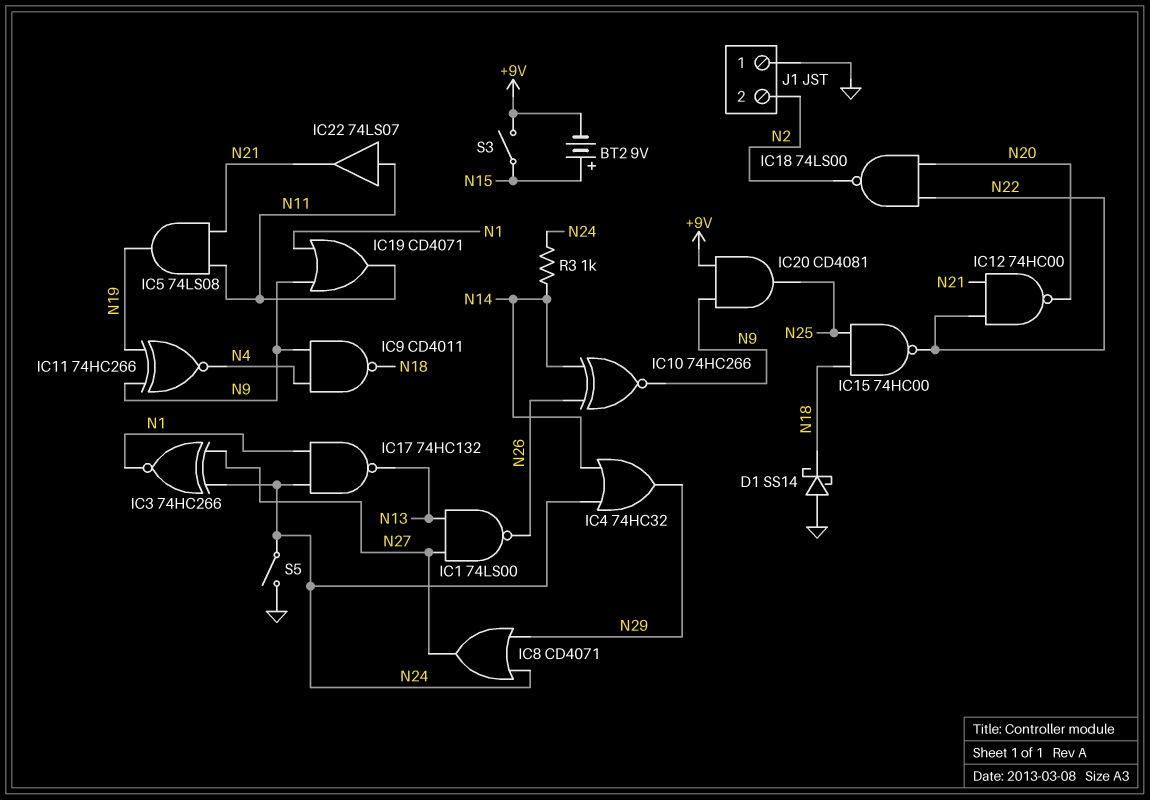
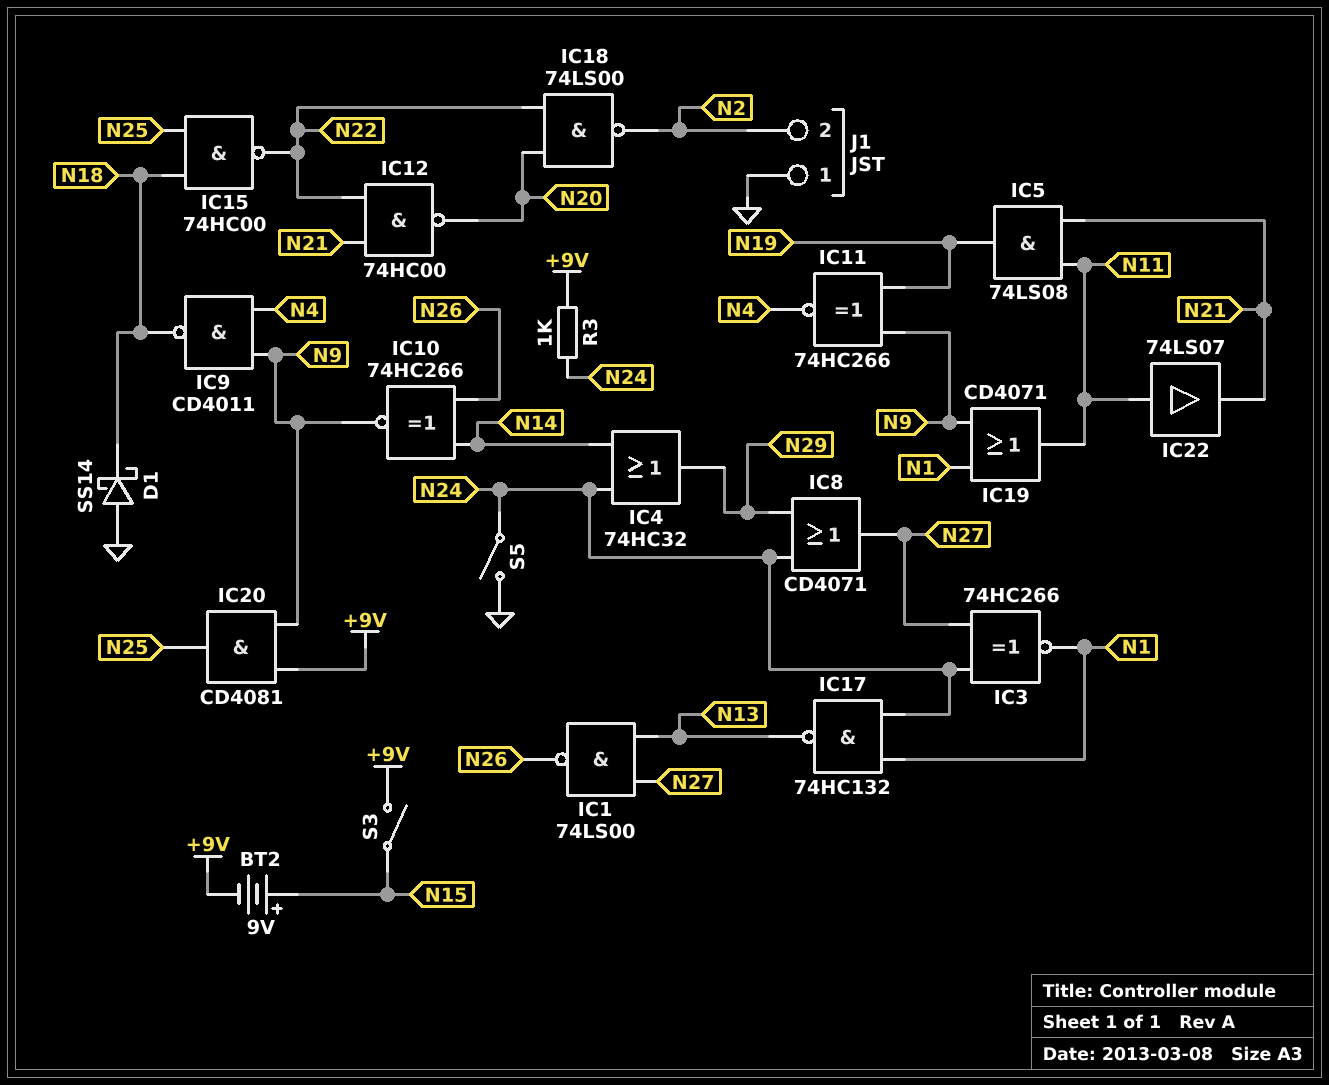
R3: 1k (N14, N24) -> 1k (+9V, N24)

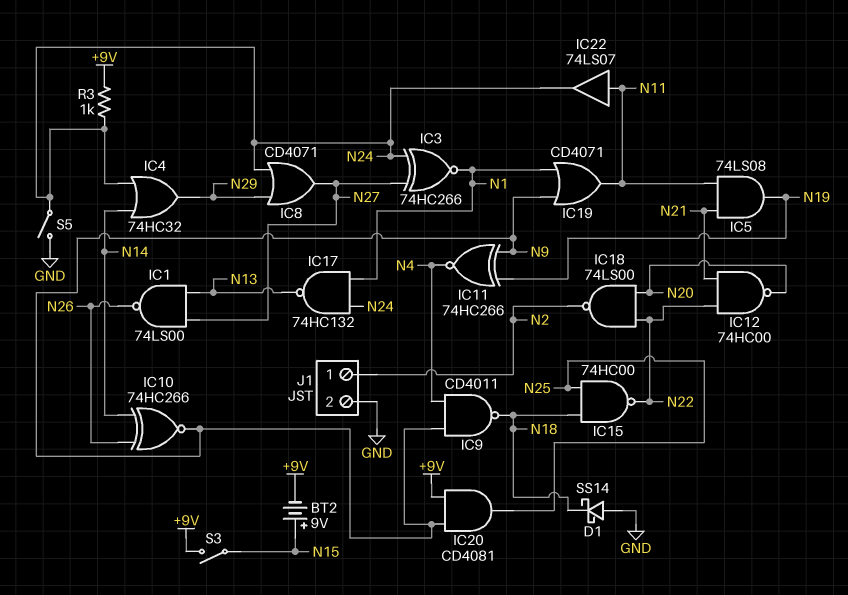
IC22: buffer 74LS07 (in N11, out N21) -> buffer 74LS07 (in N11, out N24)
J1 pin 1: GND -> N2
J1 pin 2: N2 -> GND

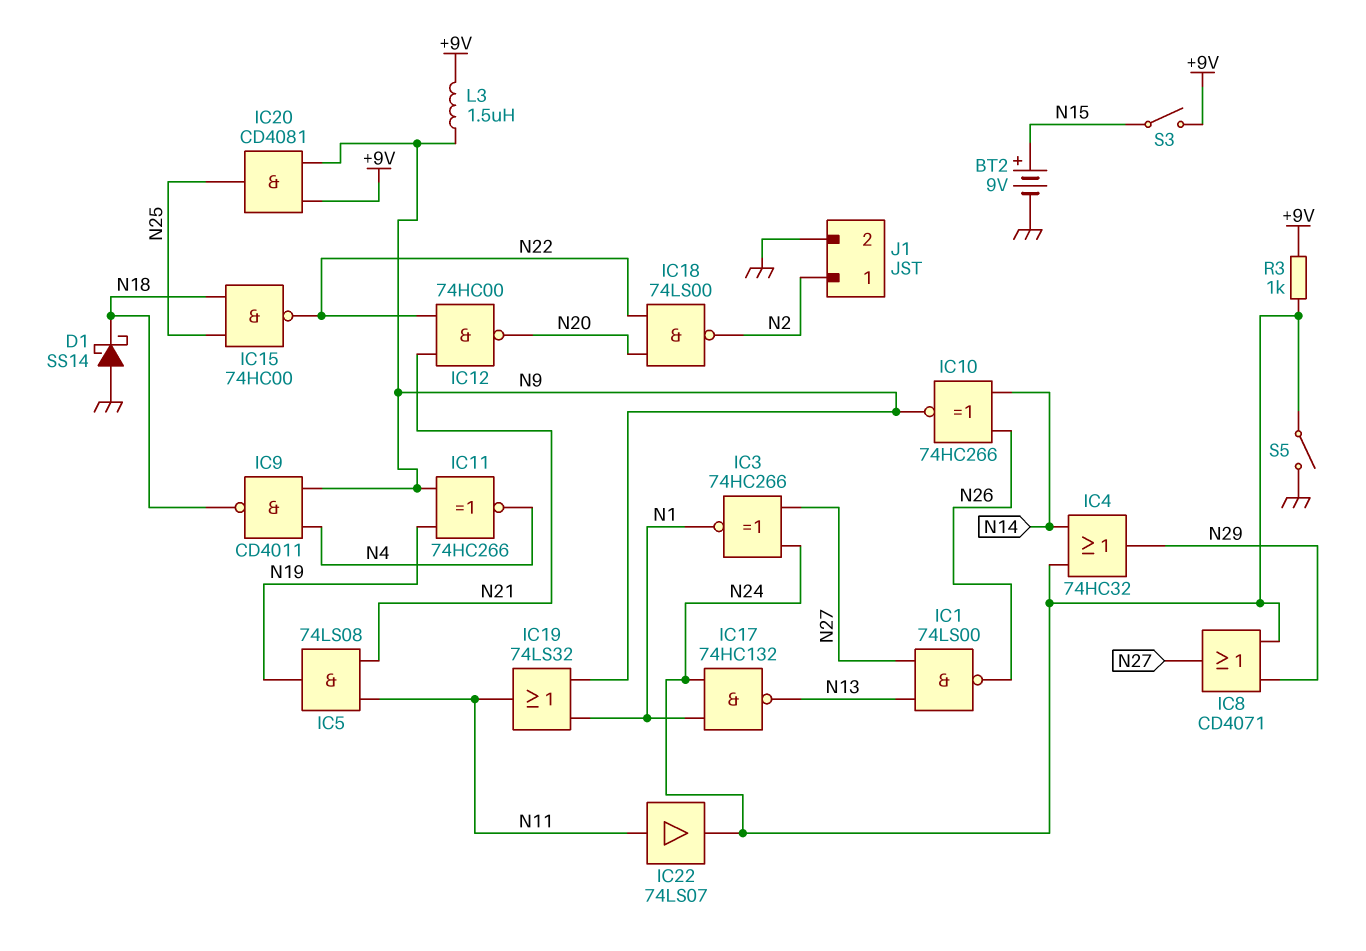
BT2: 9V (plus N15, minus +9V) -> 9V (plus N15, minus GND)
IC19: OR CD4071 (in N1, in N9, out N11) -> OR 74LS32 (in N1, in N9, out N11)
L3: none -> 1.5uH (+9V, N9)

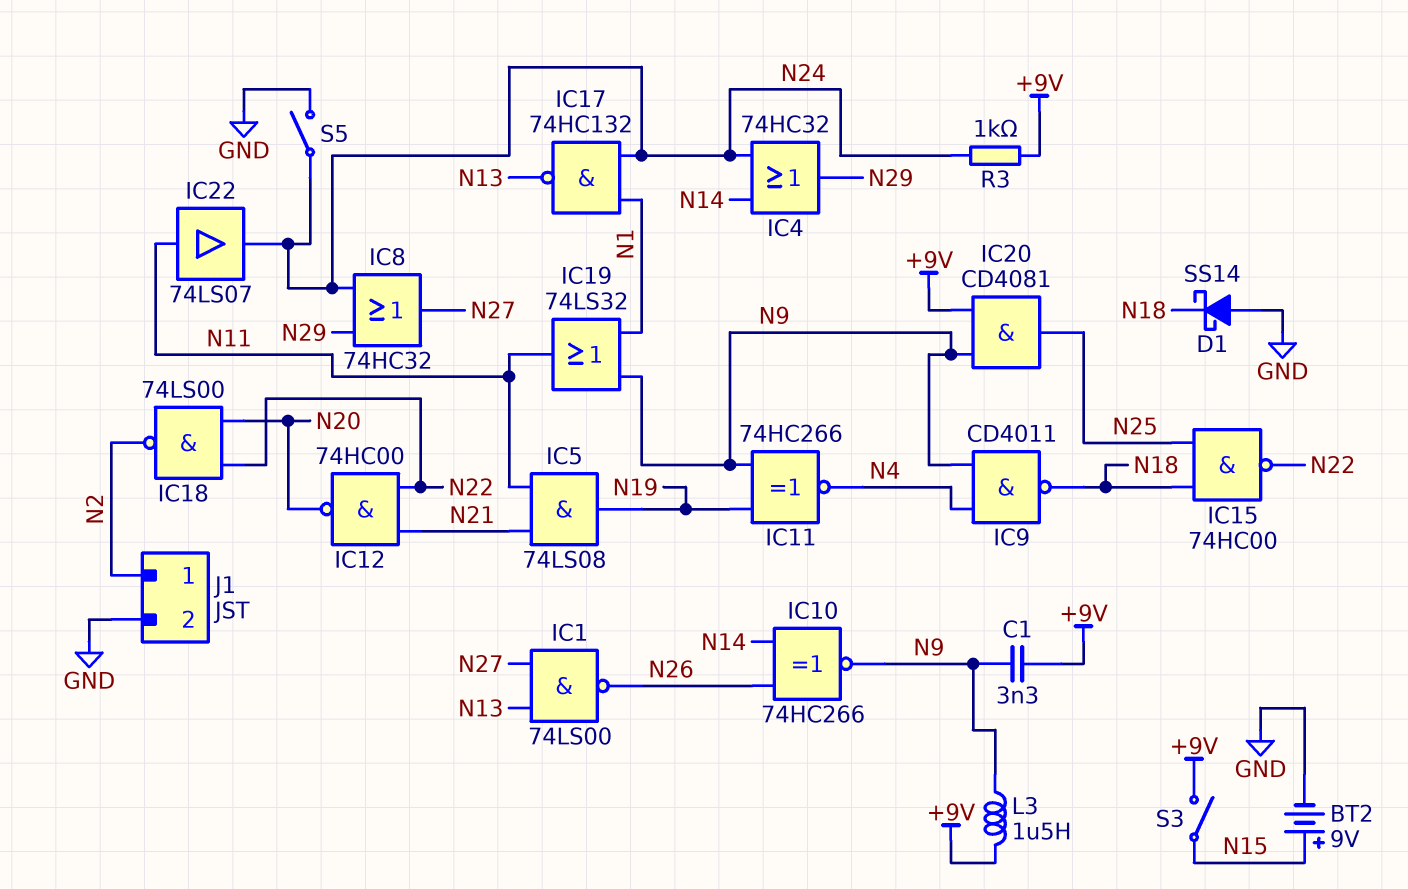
C1: none -> 3.3nF (+9V, N9)
IC3: XNOR 74HC266 (in N24, in N27, out N1) -> none
IC8: OR CD4071 (in N24, in N29, out N27) -> OR 74HC32 (in N24, in N29, out N27)

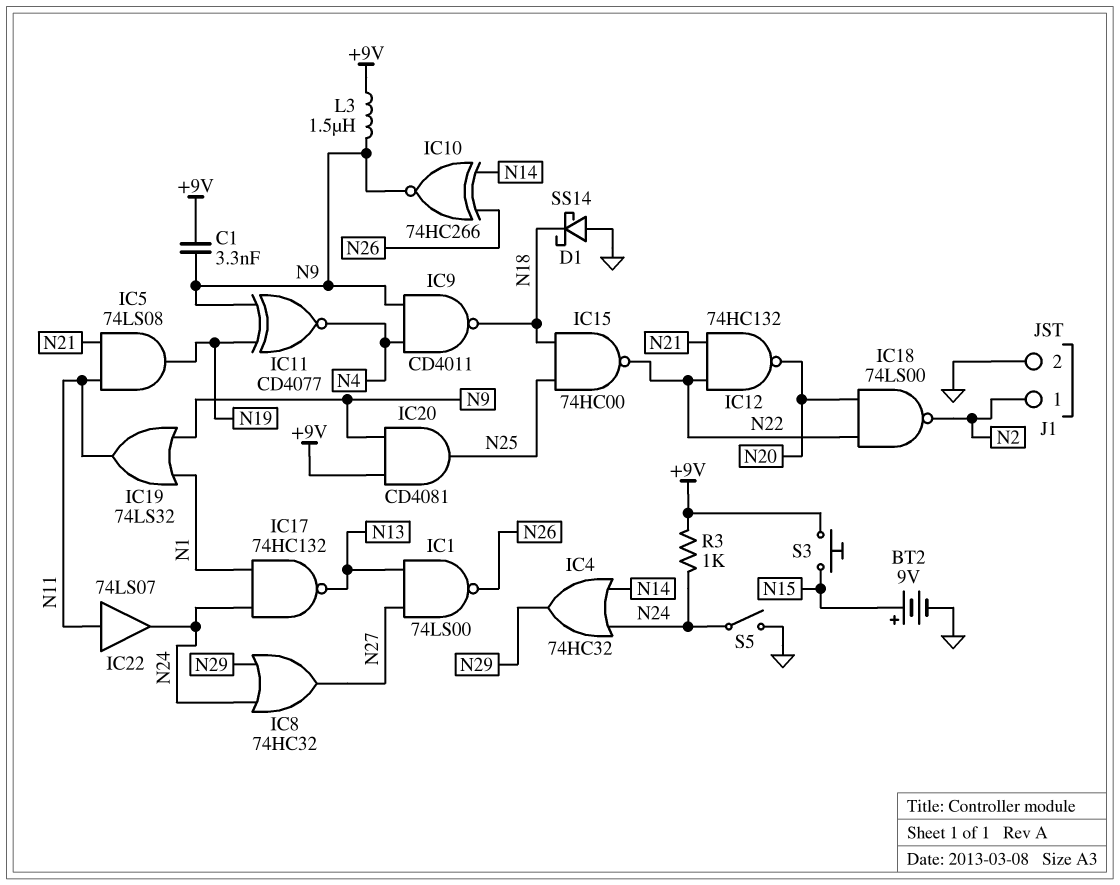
IC11: XNOR 74HC266 (in N9, in N19, out N4) -> XNOR CD4077 (in N9, in N19, out N4)
IC12: NAND 74HC00 (in N21, in N22, out N20) -> NAND 74HC132 (in N21, in N22, out N20)
S3: switch (+9V, N15) -> button (+9V, N15)

